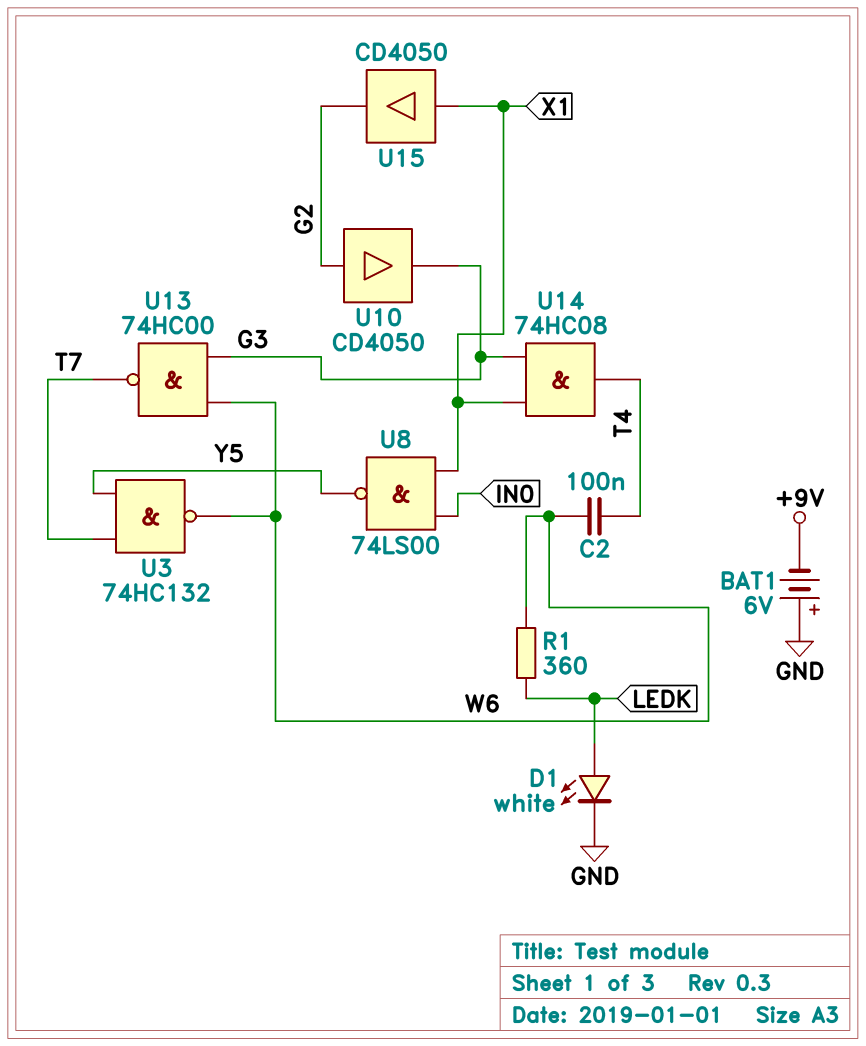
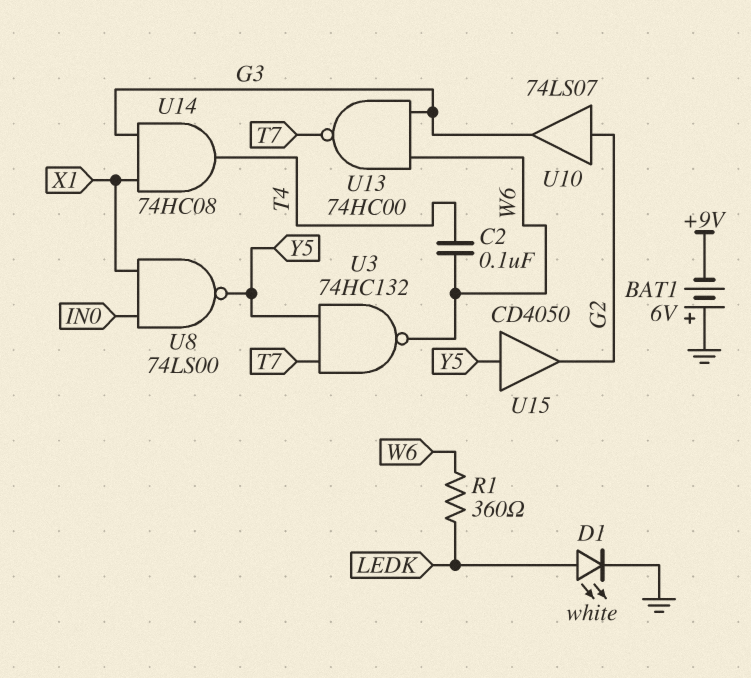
U10: buffer CD4050 (in G2, out G3) -> buffer 74LS07 (in G2, out G3)
U15: buffer CD4050 (in X1, out G2) -> buffer CD4050 (in Y5, out G2)

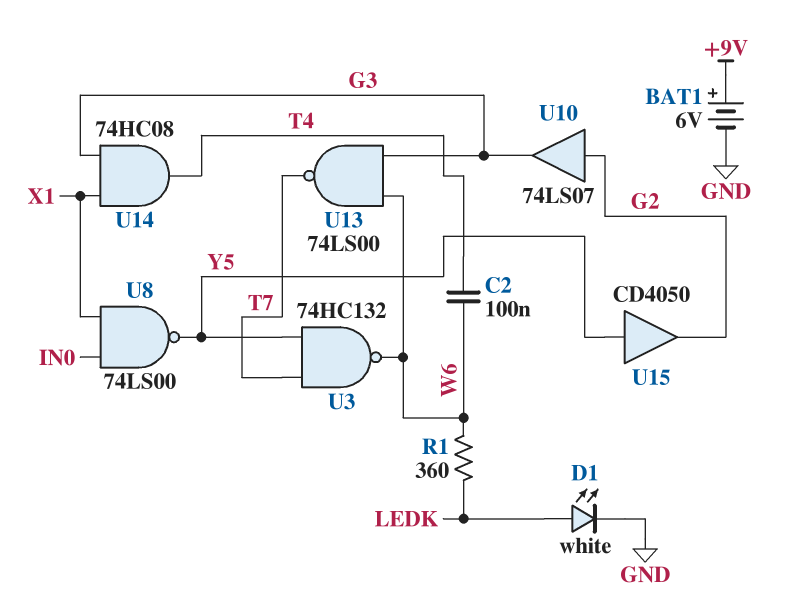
BAT1: 6V (plus GND, minus +9V) -> 6V (plus +9V, minus GND)
U13: NAND 74HC00 (in G3, in W6, out T7) -> NAND 74LS00 (in G3, in W6, out T7)

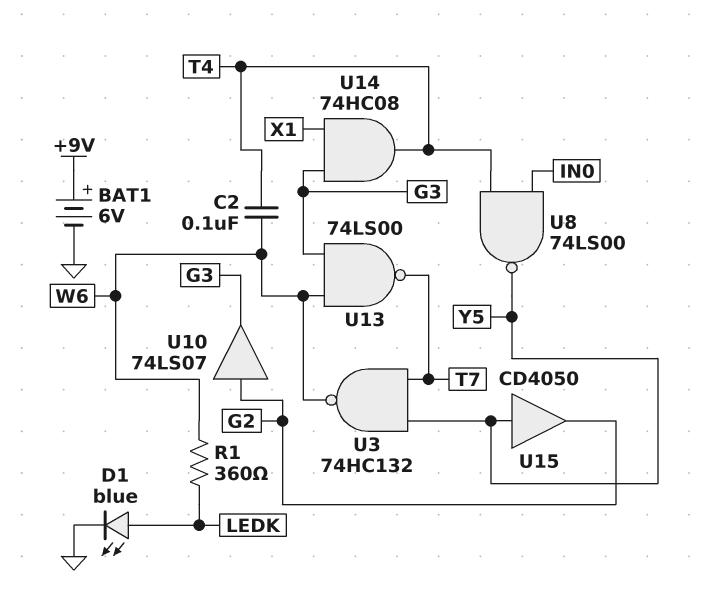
D1: LED white (A LEDK, K GND) -> LED blue (A LEDK, K GND)
U8: NAND 74LS00 (in IN0, in X1, out Y5) -> NAND 74LS00 (in IN0, in T4, out Y5)

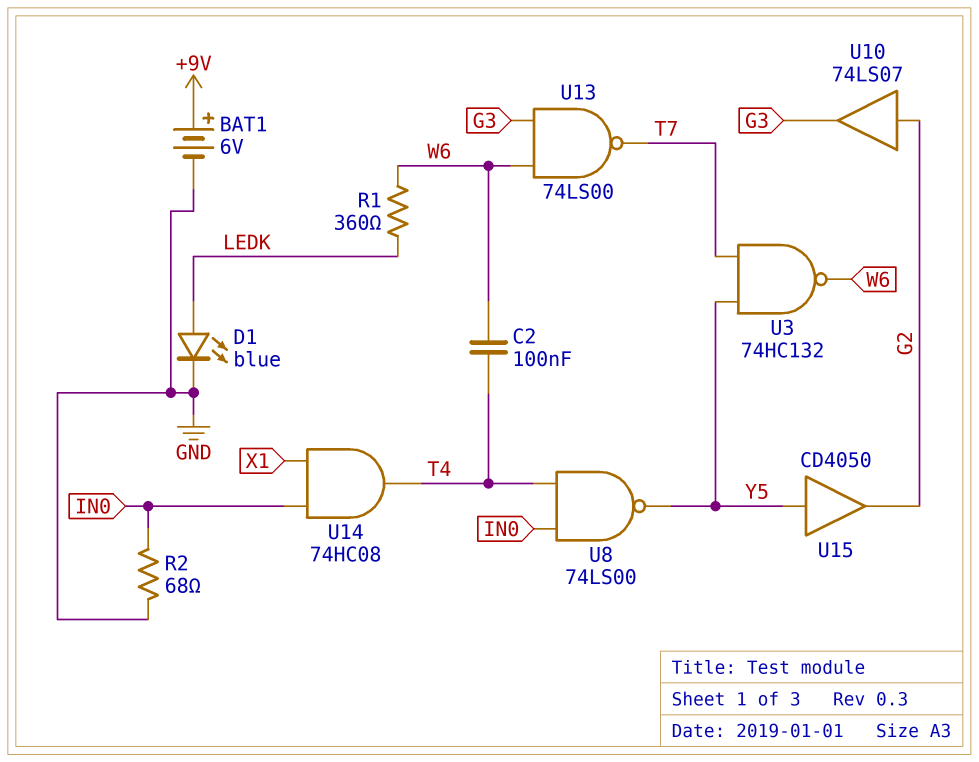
R2: none -> 68 (GND, IN0)
U14: AND 74HC08 (in G3, in X1, out T4) -> AND 74HC08 (in IN0, in X1, out T4)

